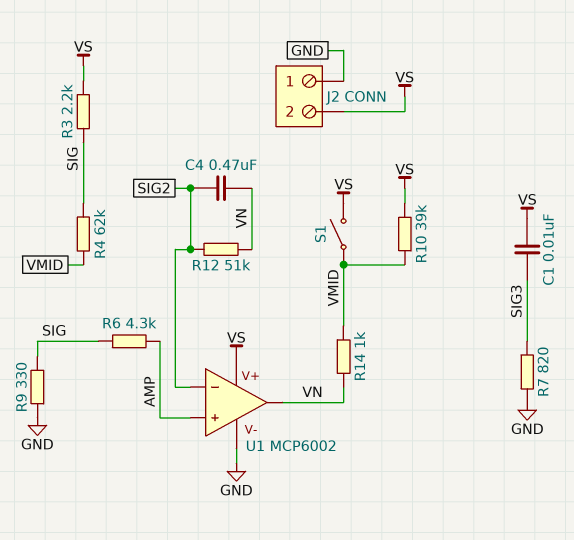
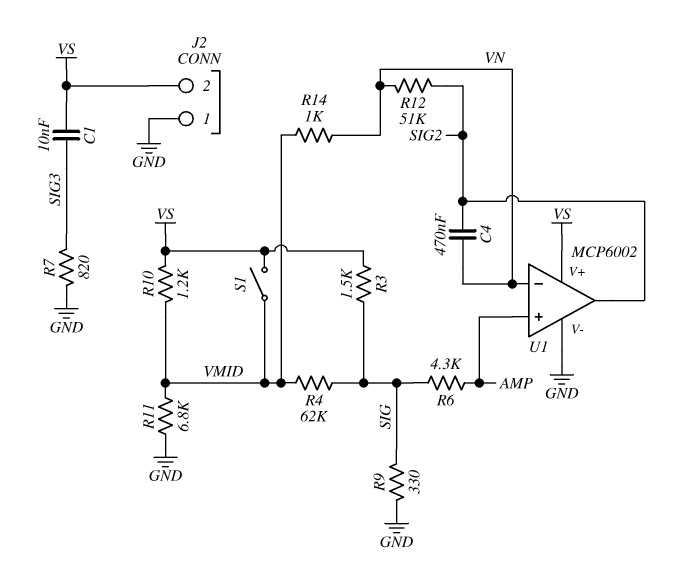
R3: 2.2k (SIG, VS) -> 1.5k (SIG, VS)
R10: 39k (VMID, VS) -> 1.2k (VMID, VS)
R11: none -> 6.8k (GND, VMID)
U1 pin in-: SIG2 -> VN
U1 pin out: VN -> SIG2

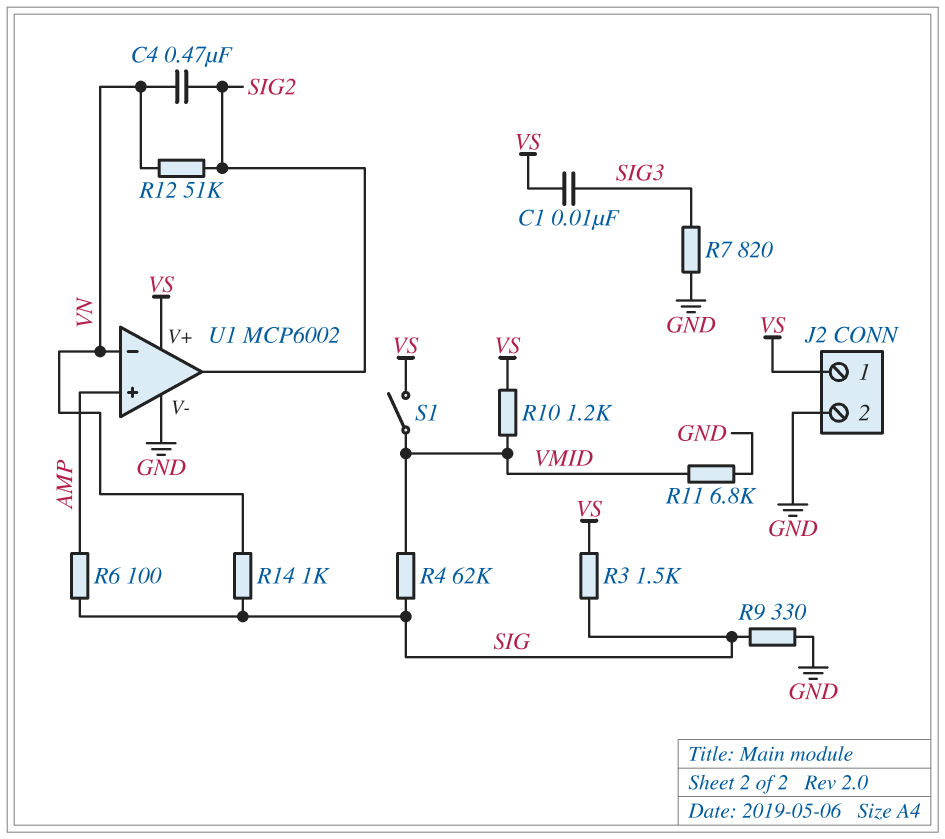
J2 pin 1: GND -> VS
J2 pin 2: VS -> GND
R6: 4.3k (AMP, SIG) -> 100 (AMP, SIG)
R14: 1k (VMID, VN) -> 1k (SIG, VN)

